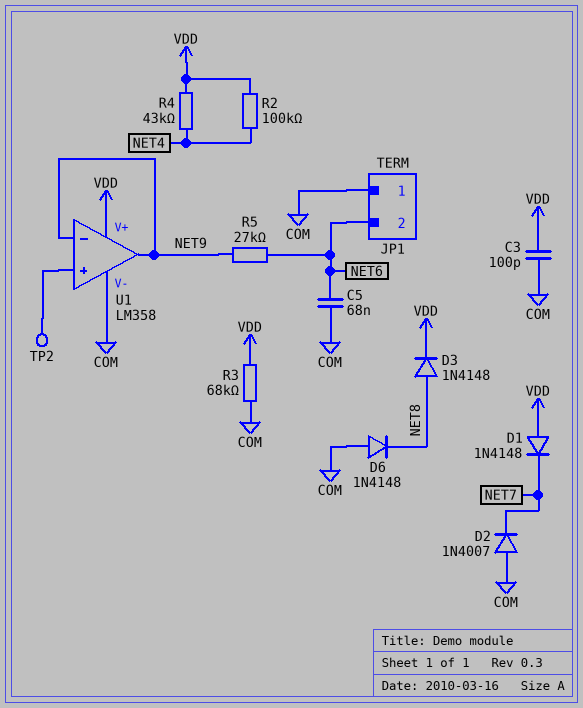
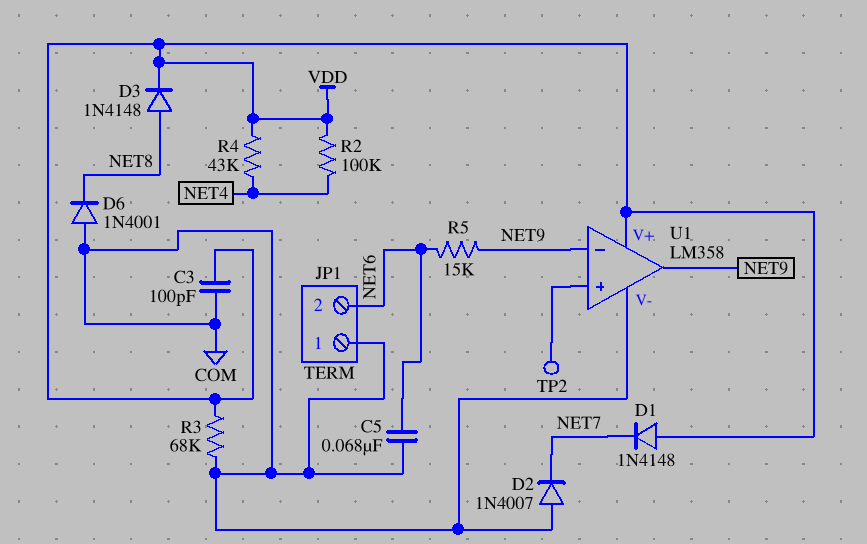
D6: diode 1N4148 (A COM, K NET8) -> diode 1N4001 (A COM, K NET8)
R5: 27k (NET6, NET9) -> 15k (NET6, NET9)

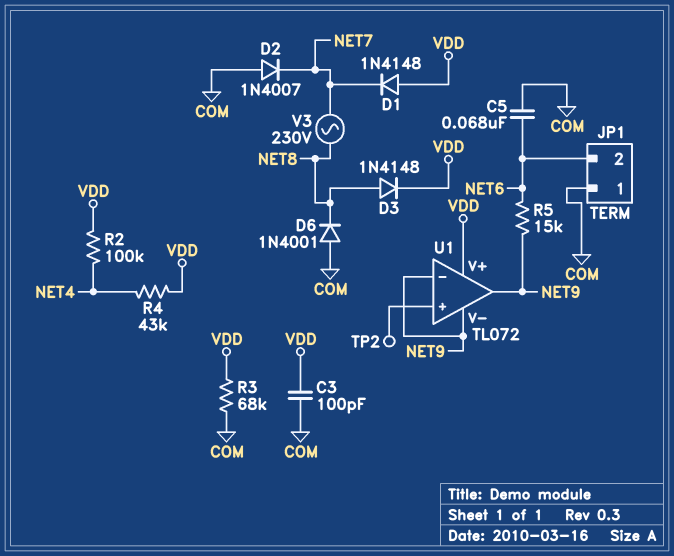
U1: LM358 -> TL072
U1 pin V-: COM -> NET9
V3: none -> AC 230V (NET7, NET8)

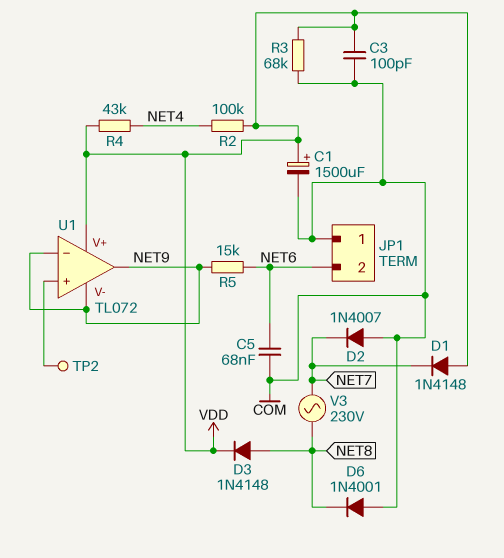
C1: none -> 1500uF (plus VDD, minus COM)

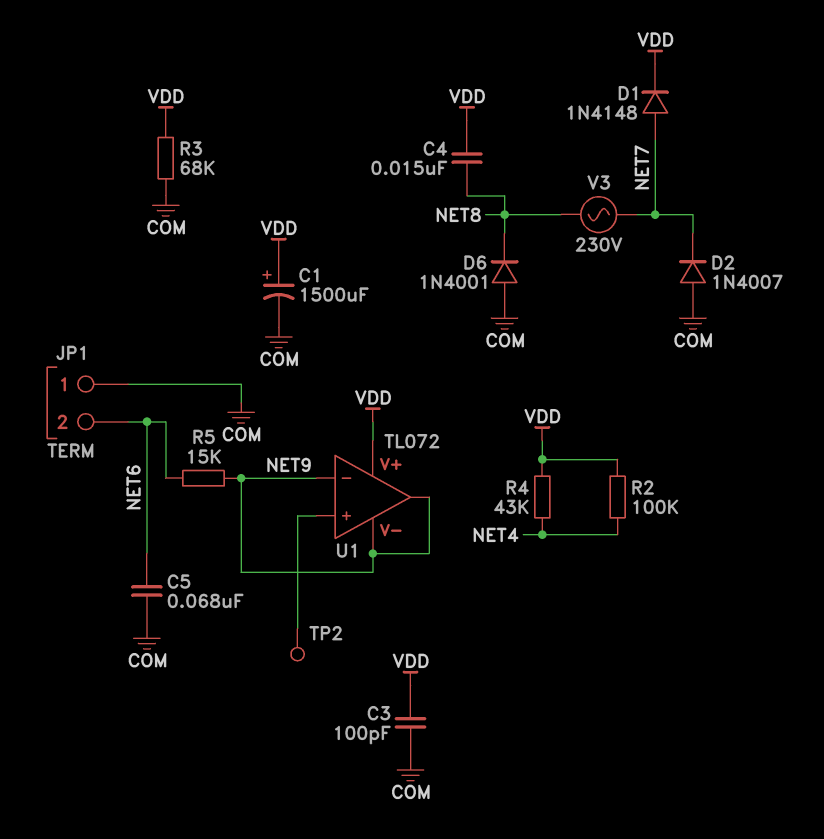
C4: none -> 15nF (NET8, VDD)
D1: diode 1N4148 (A VDD, K NET7) -> diode 1N4148 (A NET7, K VDD)
D3: diode 1N4148 (A NET8, K VDD) -> none

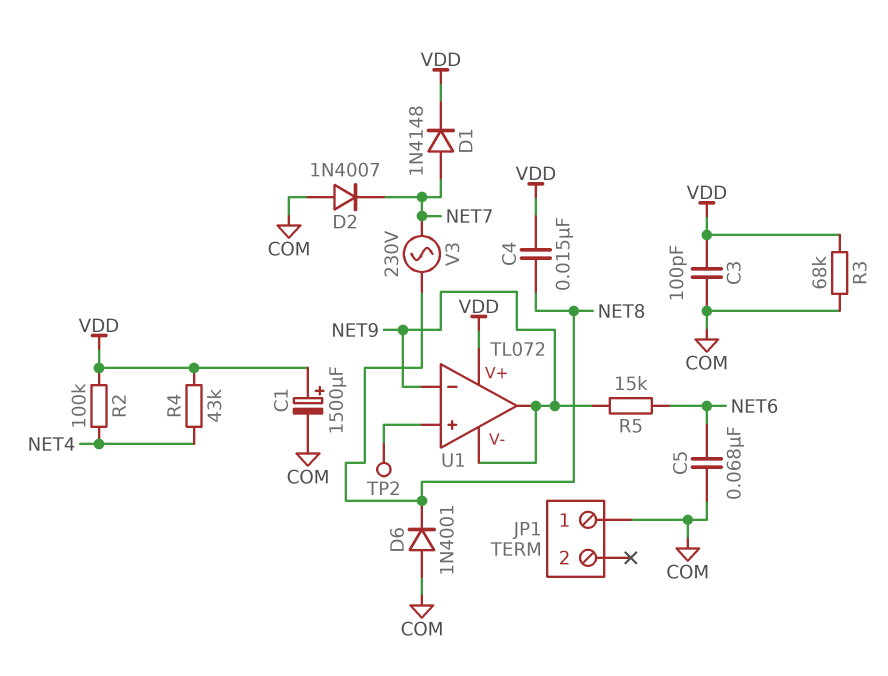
JP1 pin 2: NET6 -> none

